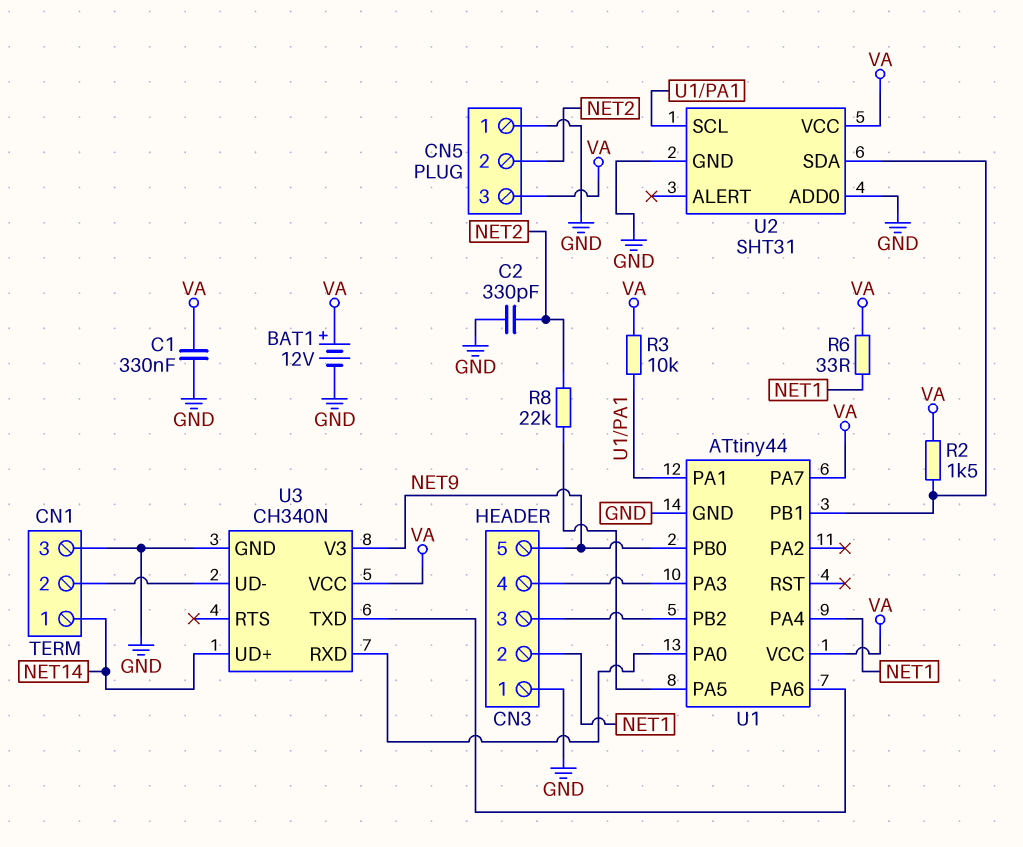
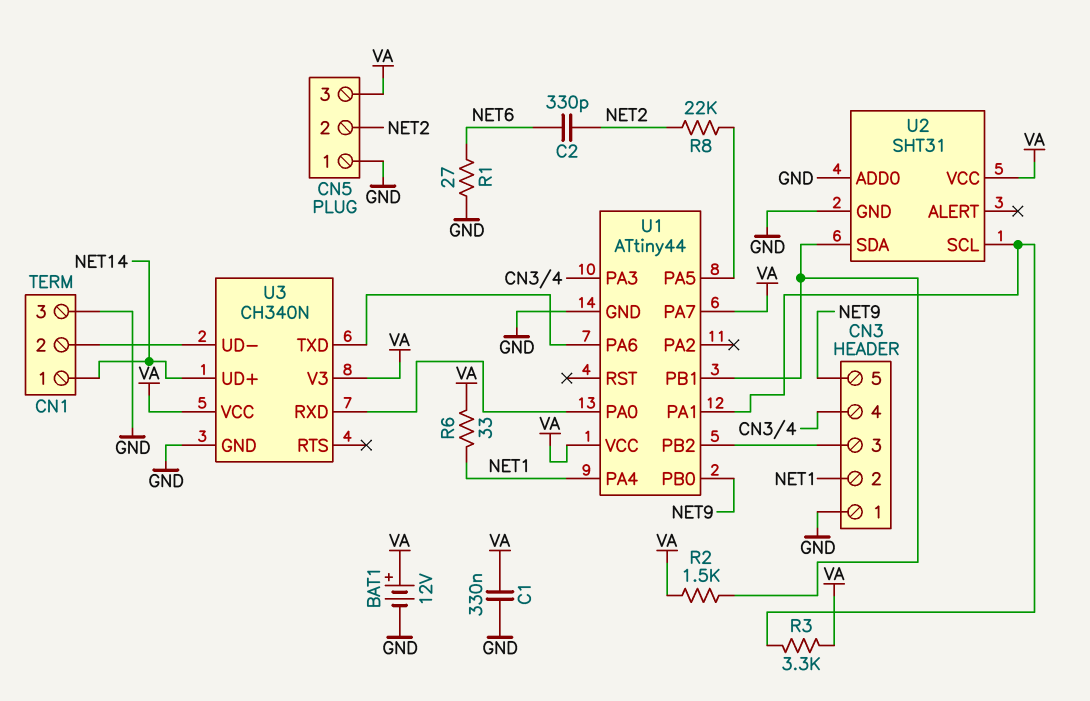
C2: 330pF (GND, NET2) -> 330pF (NET2, NET6)
R1: none -> 27 (GND, NET6)
R3: 10k (U1/PA1, VA) -> 3.3k (U1/PA1, VA)
U3 pin V3: NET9 -> VA

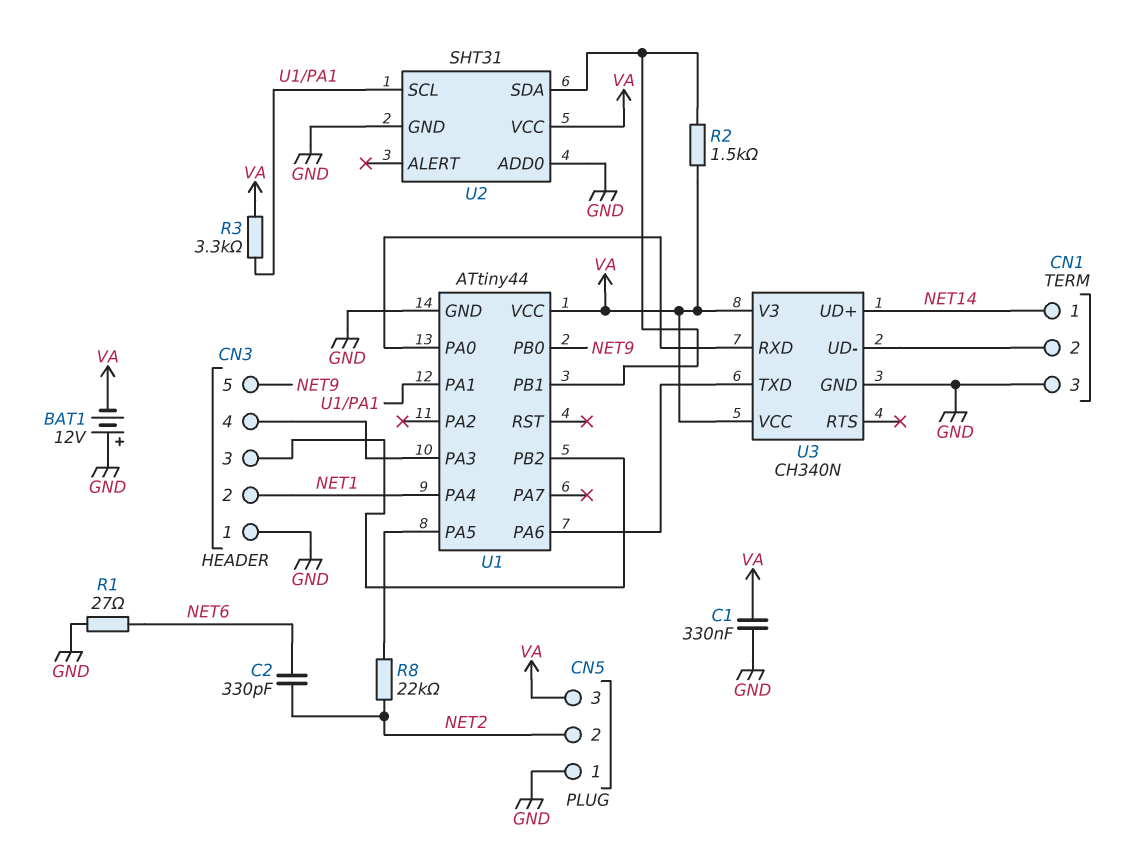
BAT1: 12V (plus VA, minus GND) -> 12V (plus GND, minus VA)
R6: 33 (NET1, VA) -> none
U1 pin PA7: VA -> none

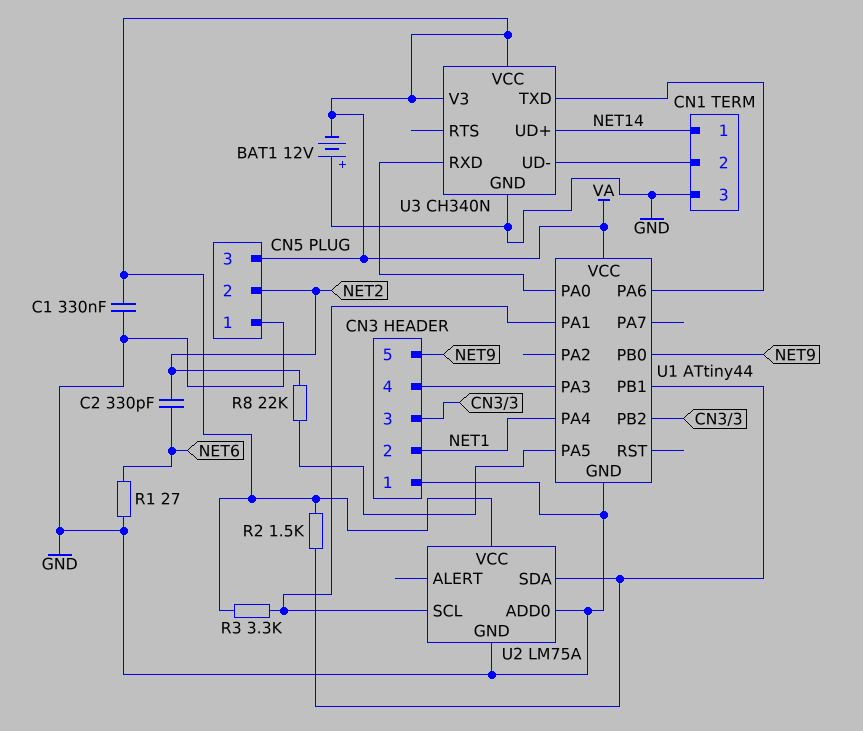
U2: SHT31 -> LM75A

